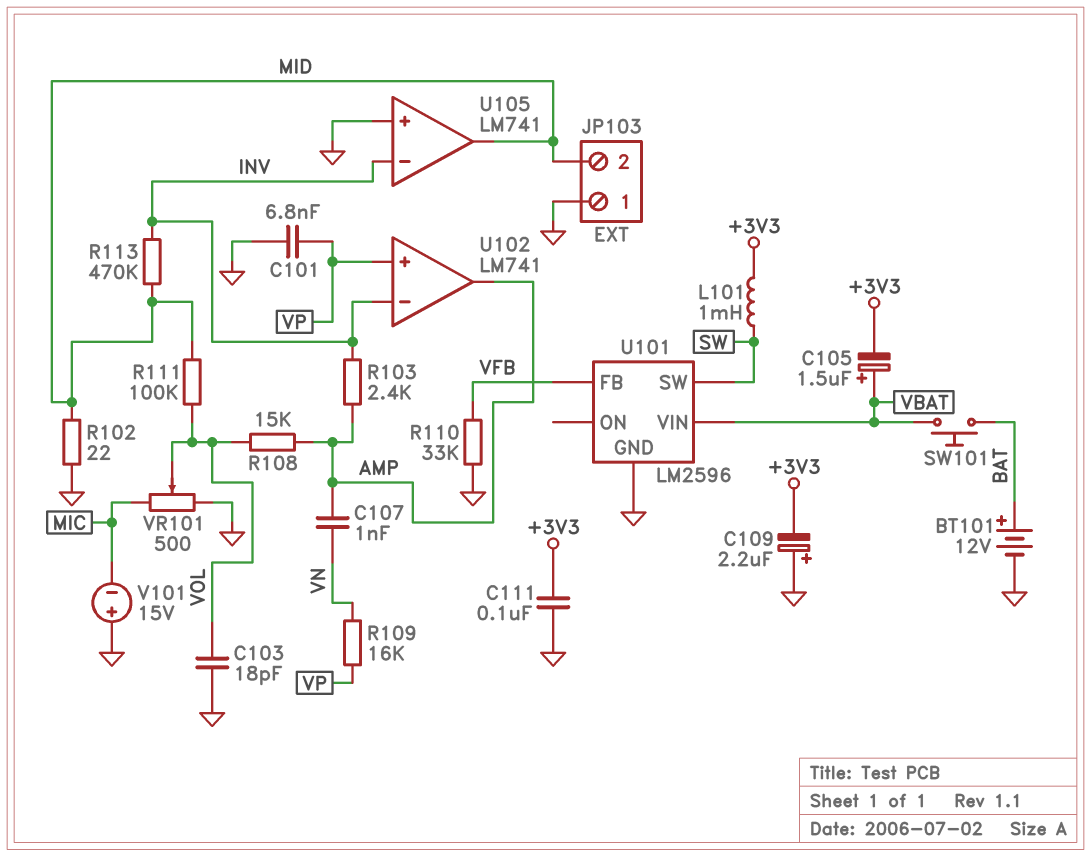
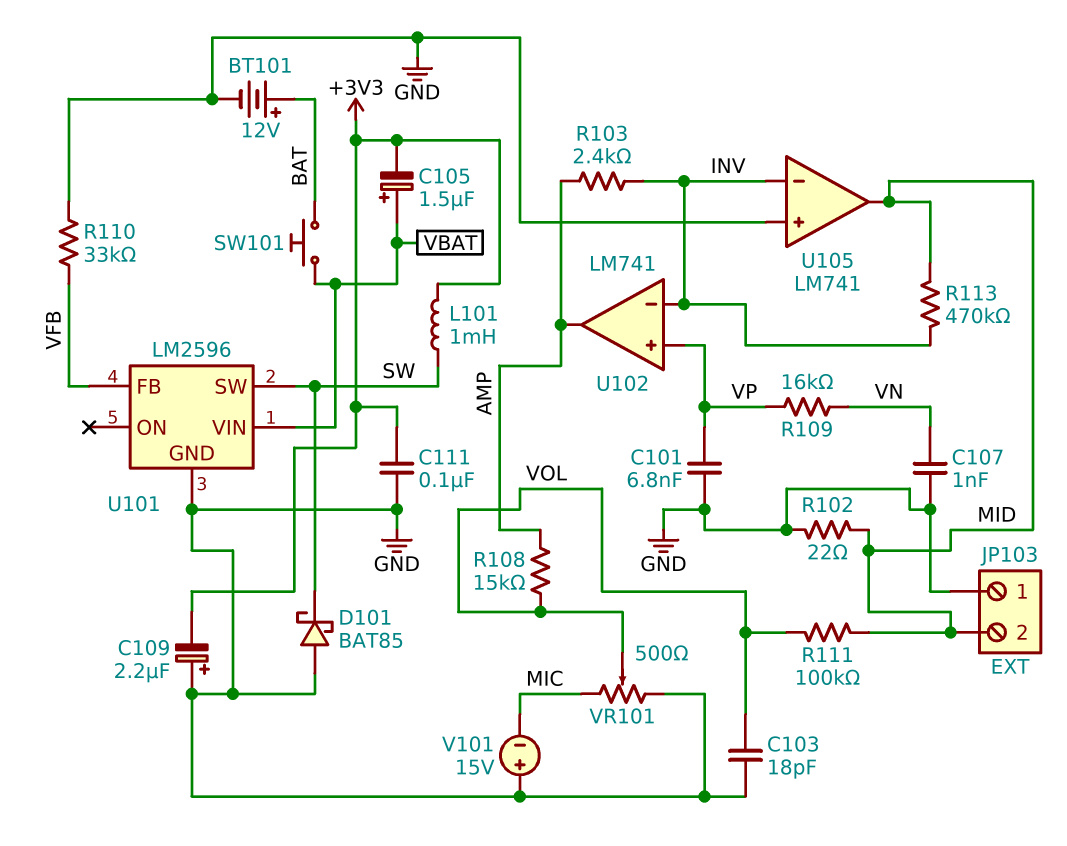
C107: 1nF (AMP, VN) -> 1nF (GND, VN)
D101: none -> schottky BAT85 (A GND, K SW)

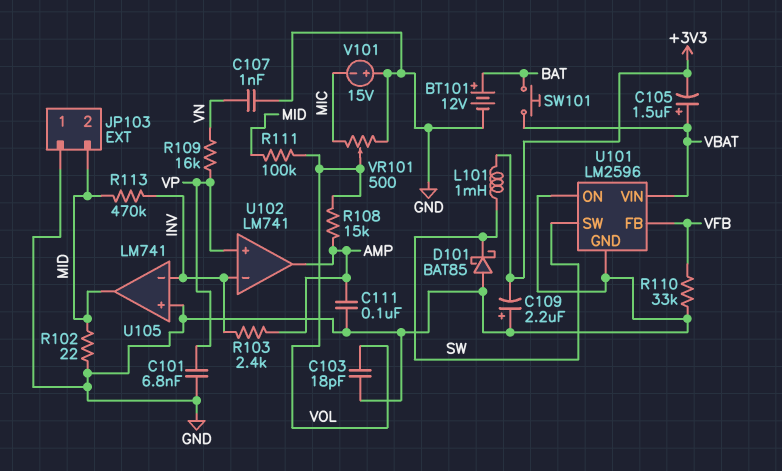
C111: 100nF (+3V3, GND) -> 100nF (AMP, GND)
U101 pin ON: none -> GND

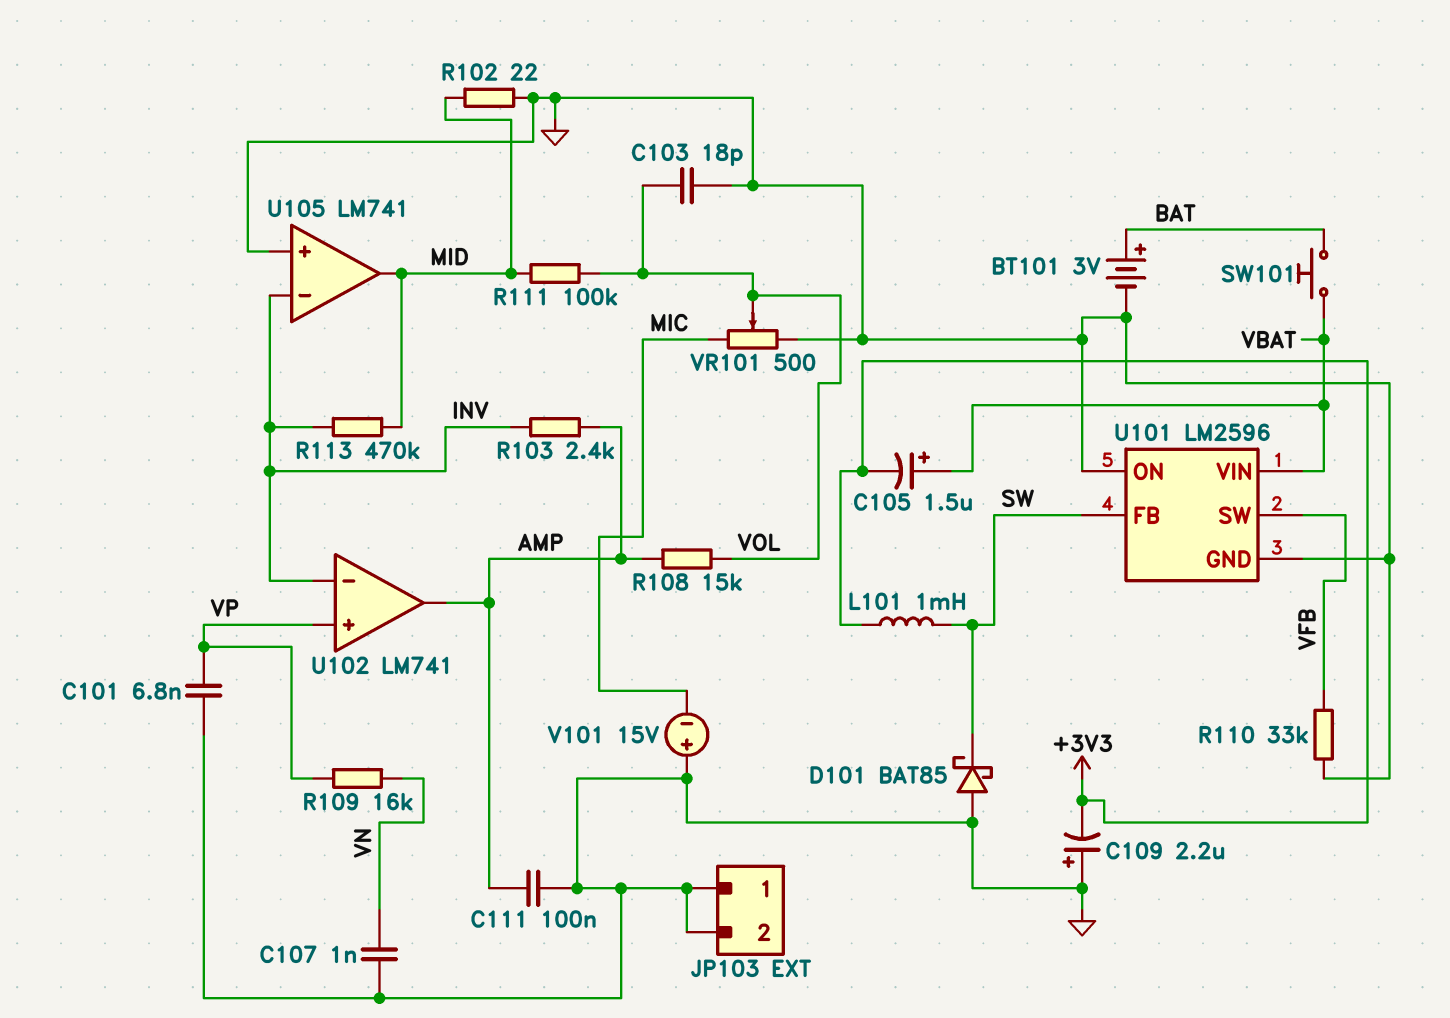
BT101: 12V (plus BAT, minus GND) -> 3V (plus BAT, minus GND)
JP103 pin 2: MID -> GND
U101 pin FB: VFB -> SW
U101 pin SW: SW -> VFB

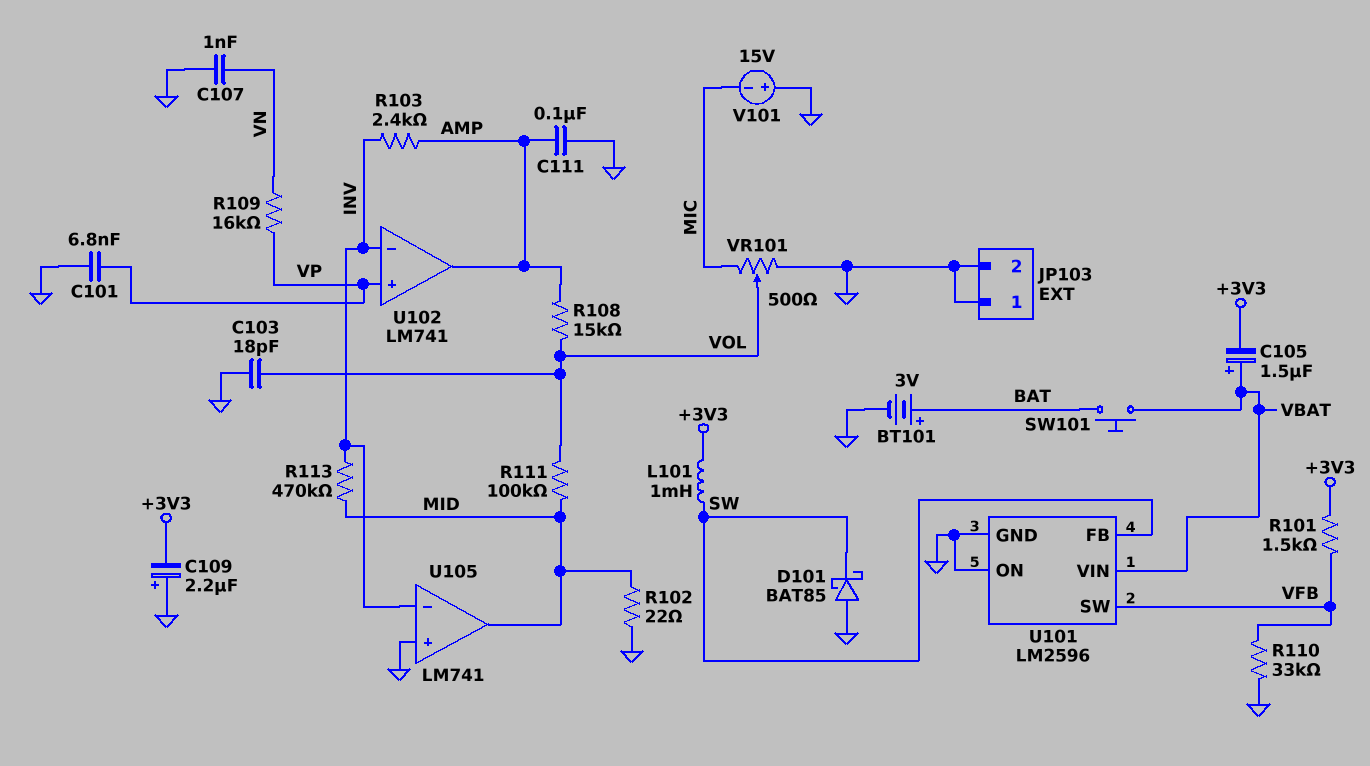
R101: none -> 1.5k (+3V3, VFB)

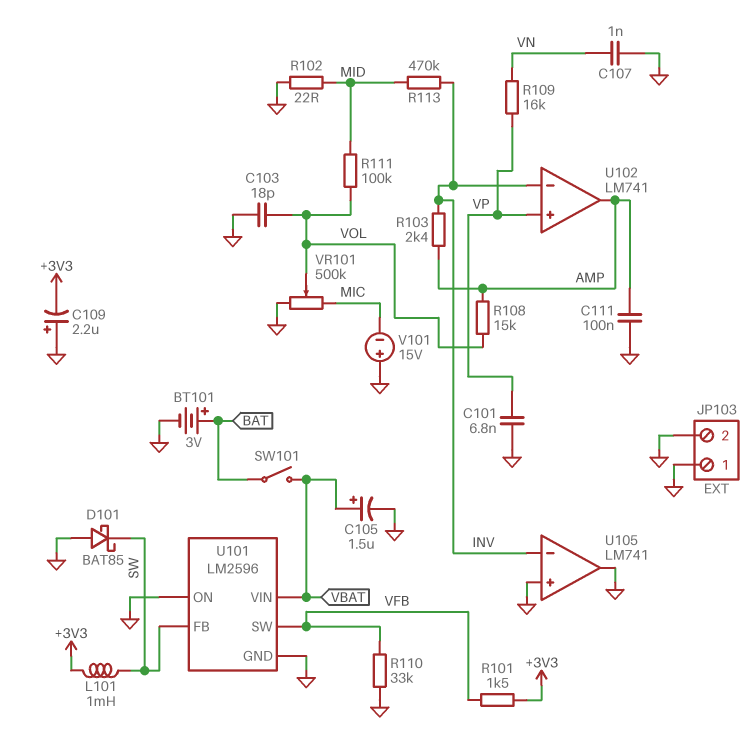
C105: 1.5uF (plus VBAT, minus +3V3) -> 1.5uF (plus VBAT, minus GND)
SW101: button (BAT, VBAT) -> switch (BAT, VBAT)
U105 pin out: MID -> GND
VR101: 500 (GND, MIC, wiper VOL) -> 500k (GND, MIC, wiper VOL)

